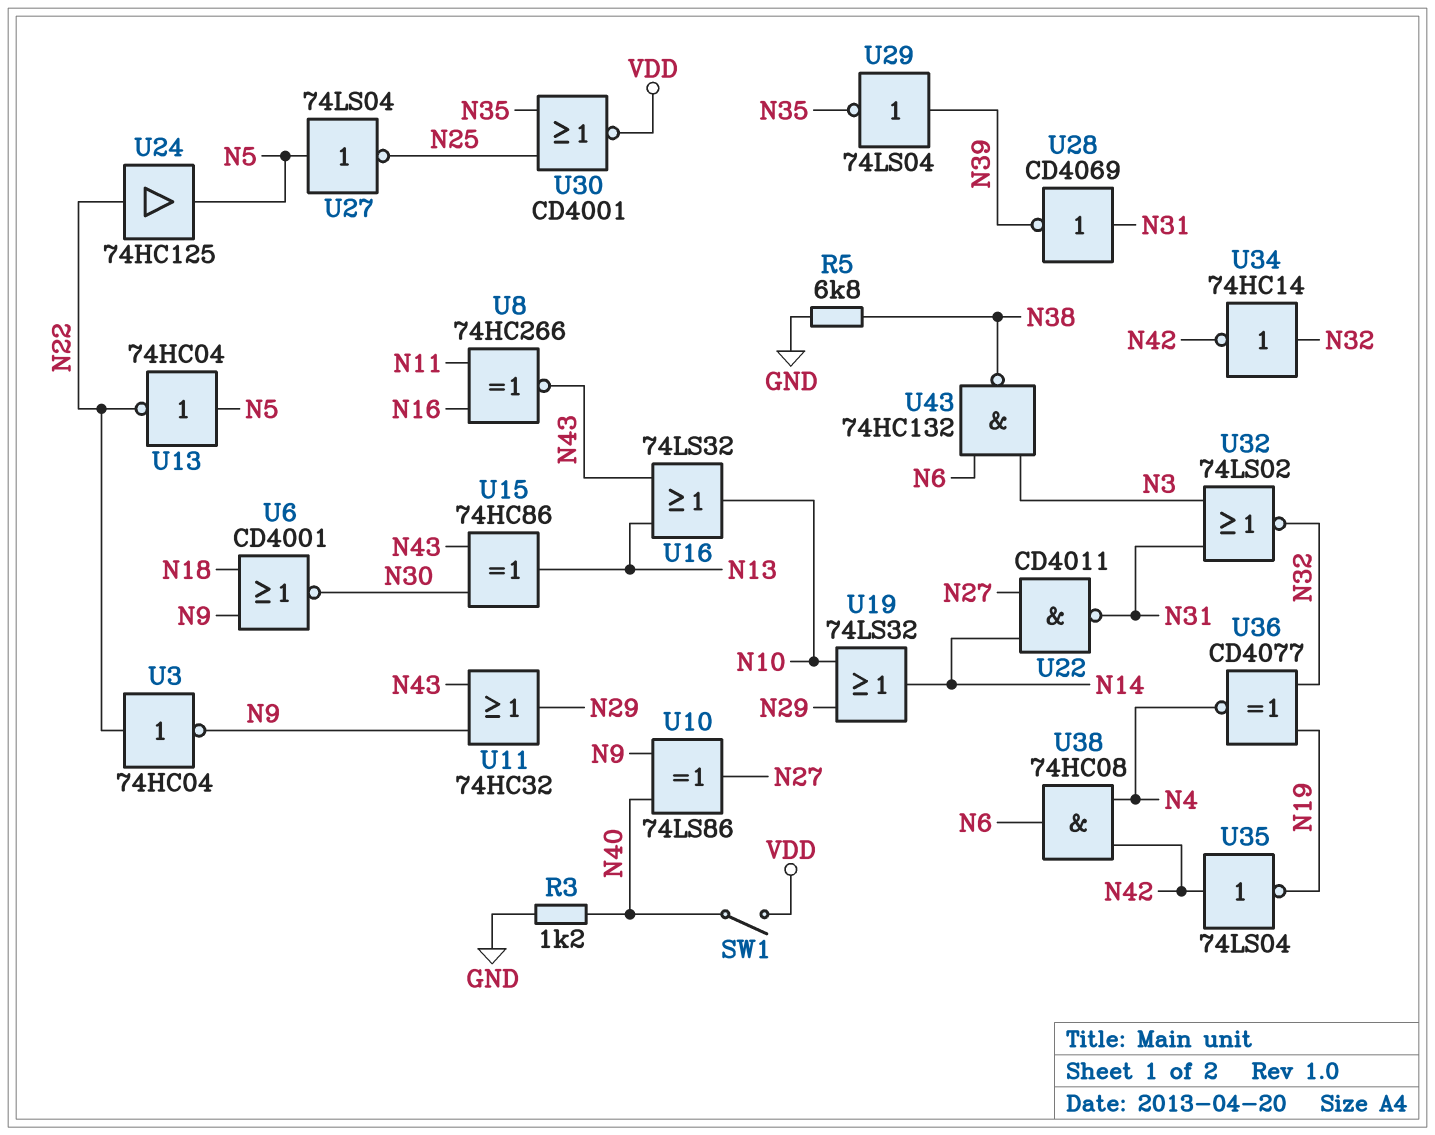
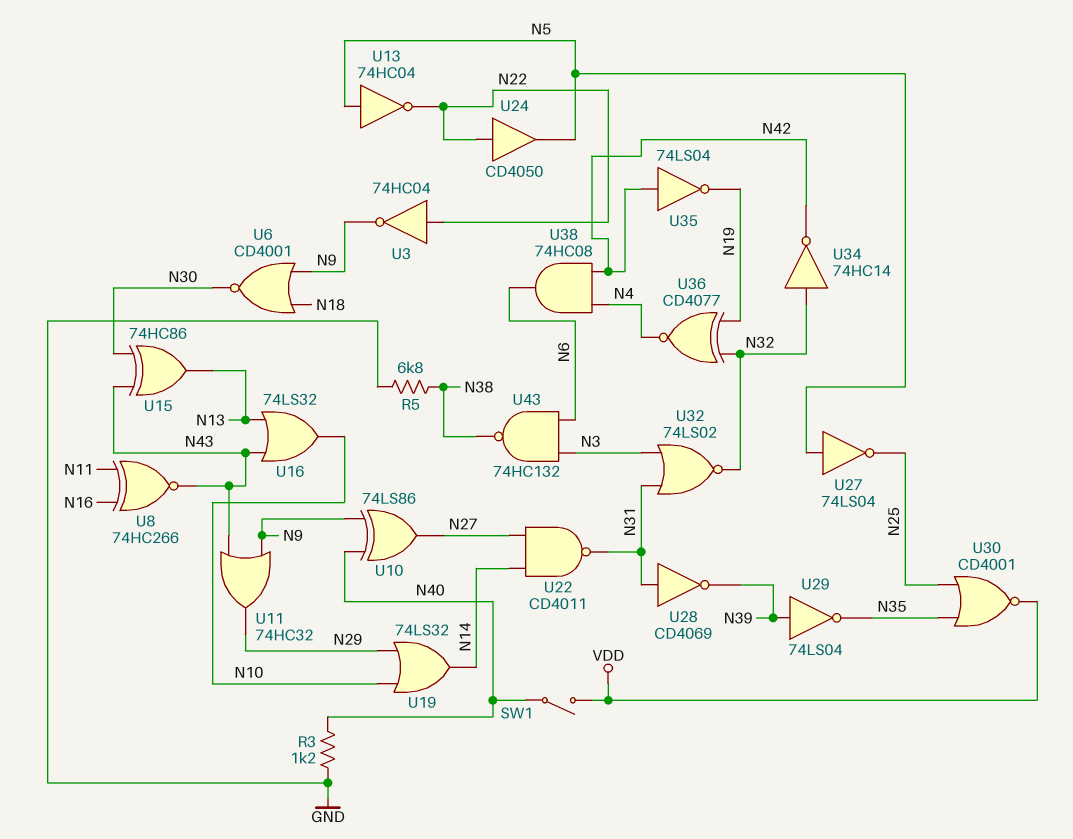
U24: buffer 74HC125 (in N22, out N5) -> buffer CD4050 (in N22, out N5)

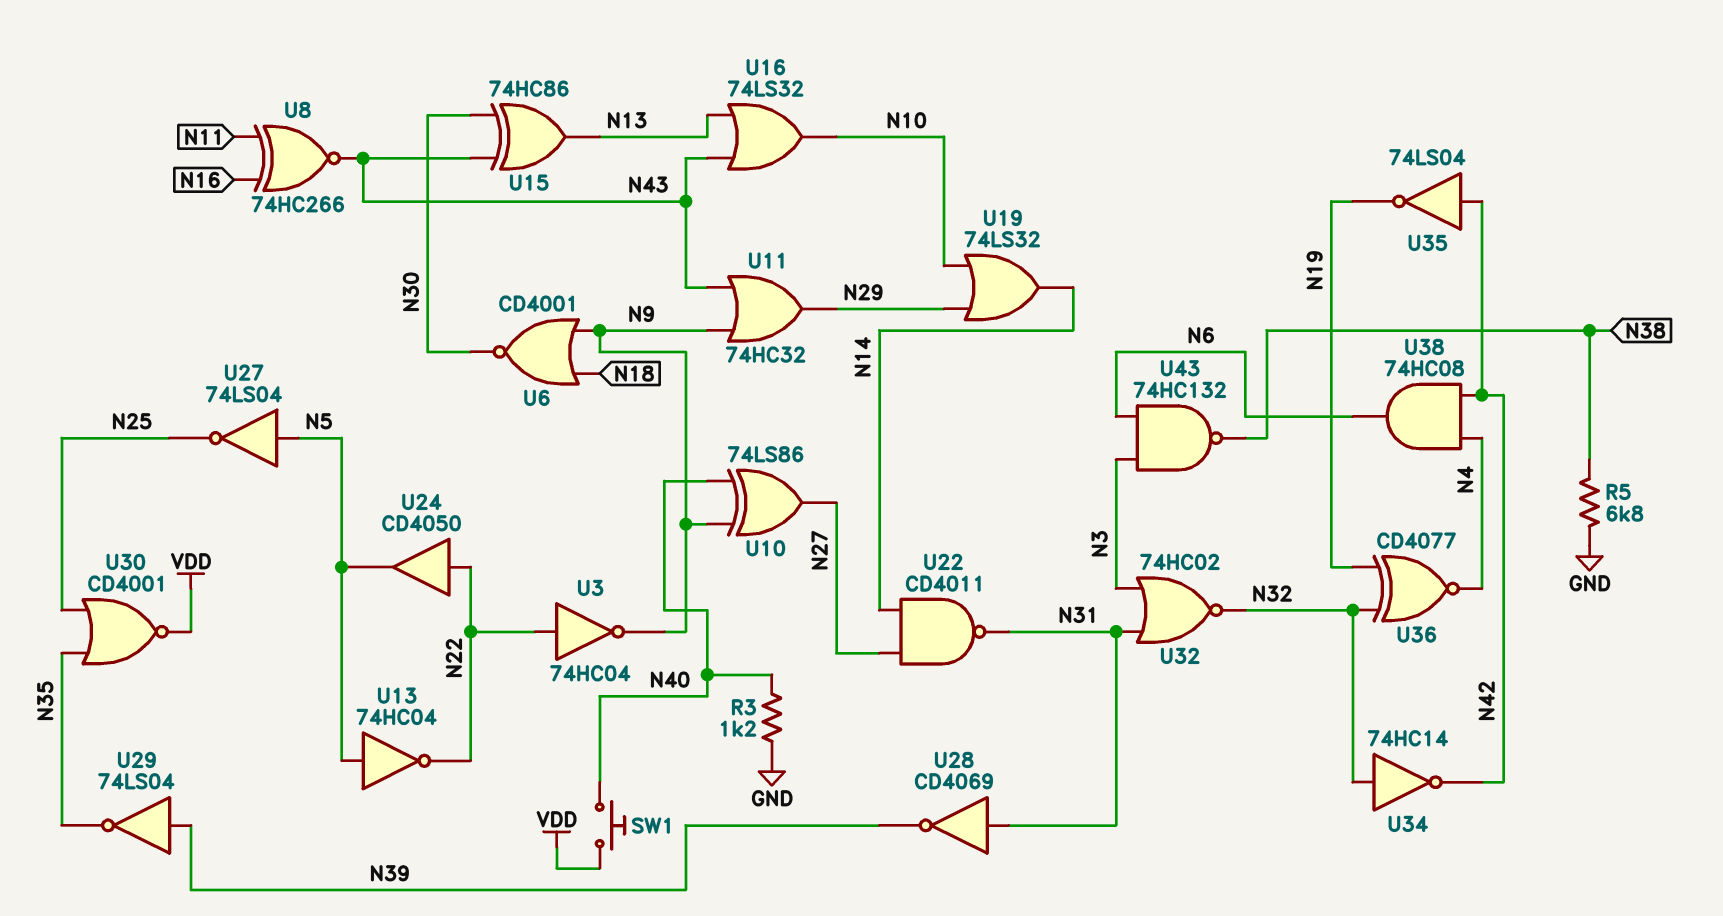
SW1: switch (N40, VDD) -> button (N40, VDD)
U32: NOR 74LS02 (in N3, in N31, out N32) -> NOR 74HC02 (in N3, in N31, out N32)

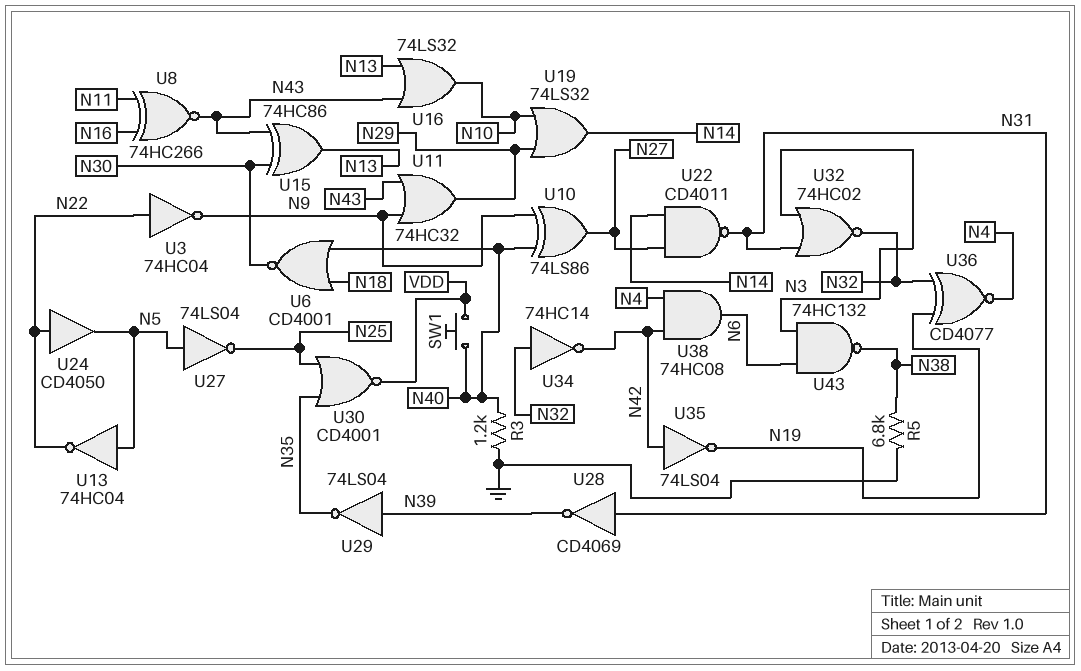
U6: NOR CD4001 (in N9, in N18, out N30) -> NOR CD4001 (in N18, in N40, out N30)

